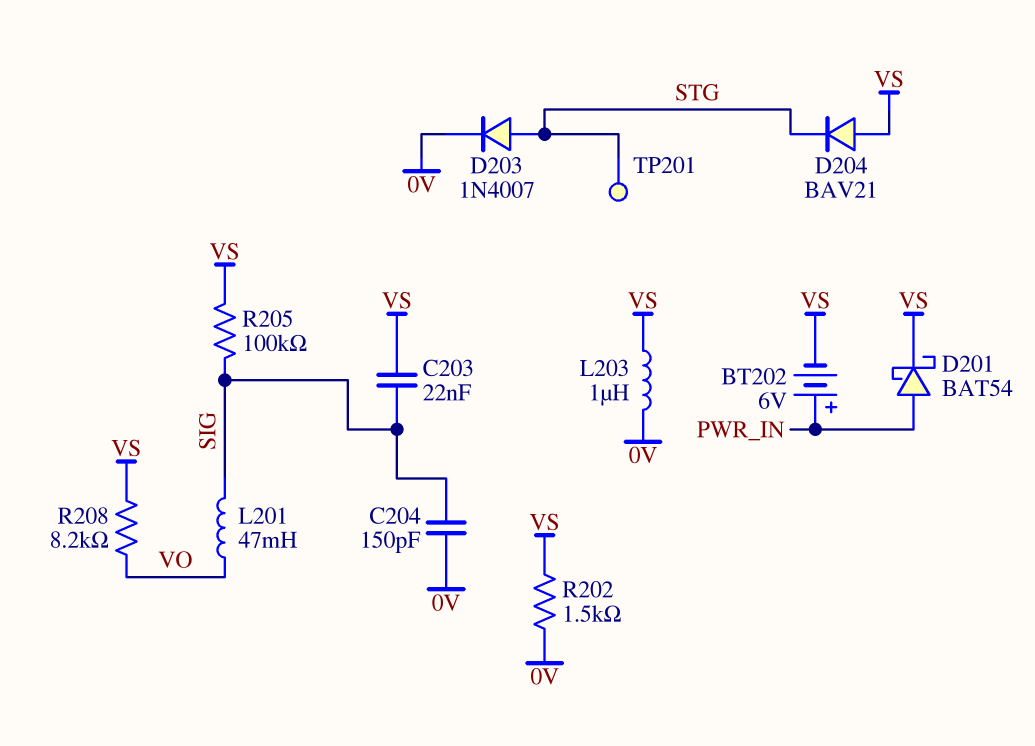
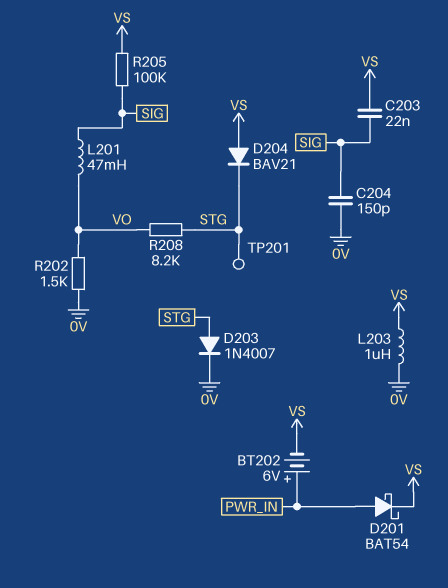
R202: 1.5k (0V, VS) -> 1.5k (0V, VO)
R208: 8.2k (VO, VS) -> 8.2k (STG, VO)

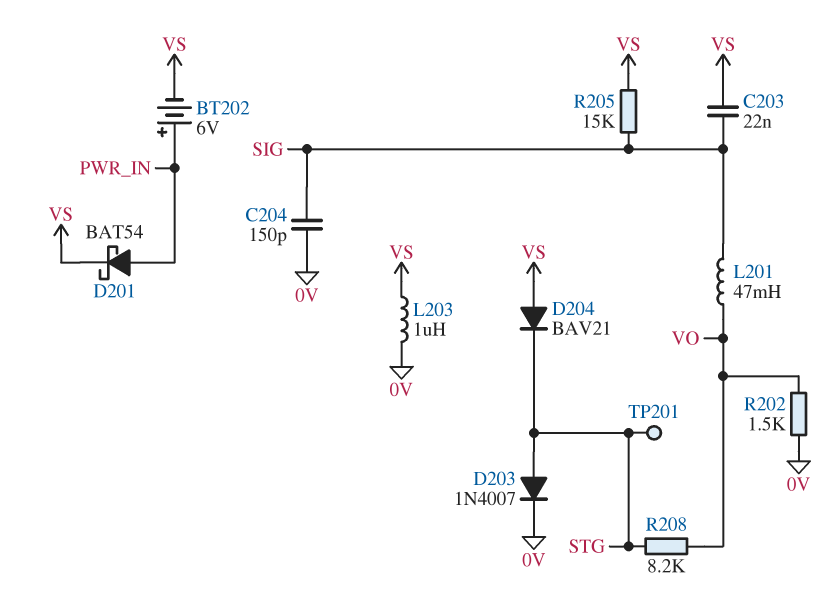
R205: 100k (SIG, VS) -> 15k (SIG, VS)

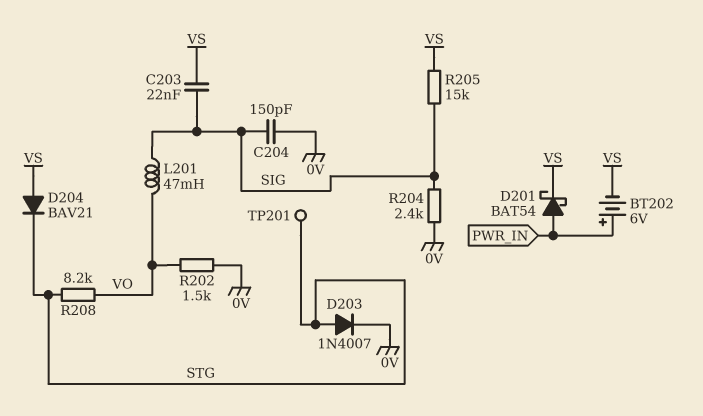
L203: 1uH (0V, VS) -> none
R204: none -> 2.4k (0V, SIG)

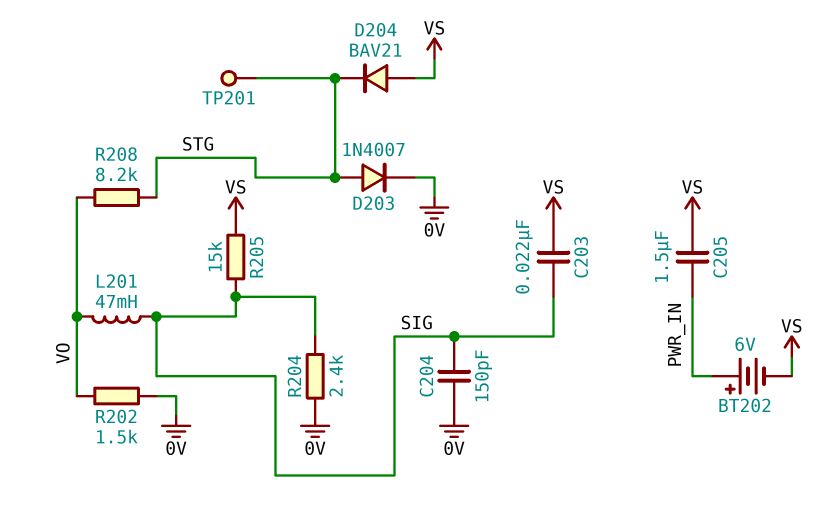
C205: none -> 1.5uF (PWR_IN, VS)
D201: schottky BAT54 (A PWR_IN, K VS) -> none

